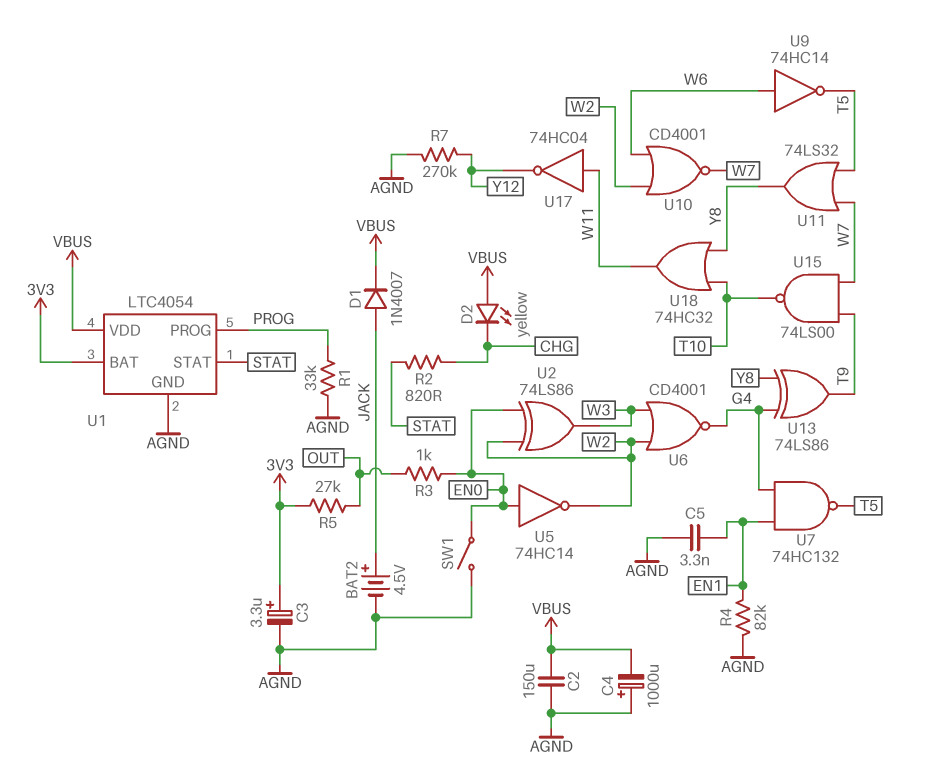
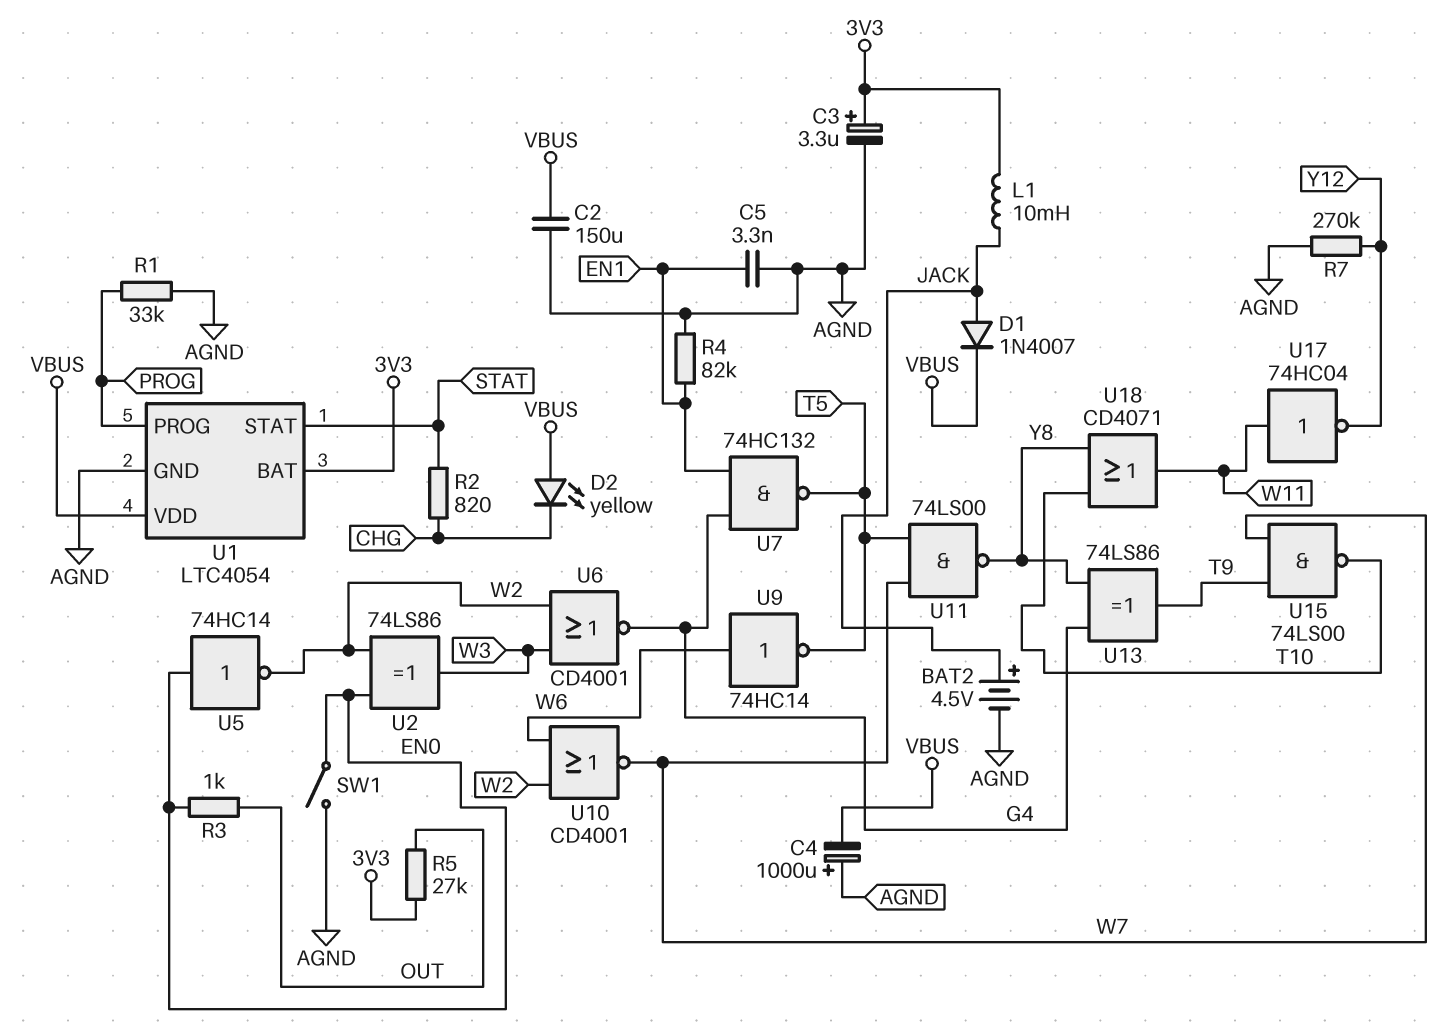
L1: none -> 10mH (3V3, JACK)
U11: OR 74LS32 (in T5, in W7, out Y8) -> NAND 74LS00 (in T5, in W7, out Y8)
U18: OR 74HC32 (in T10, in Y8, out W11) -> OR CD4071 (in T10, in Y8, out W11)

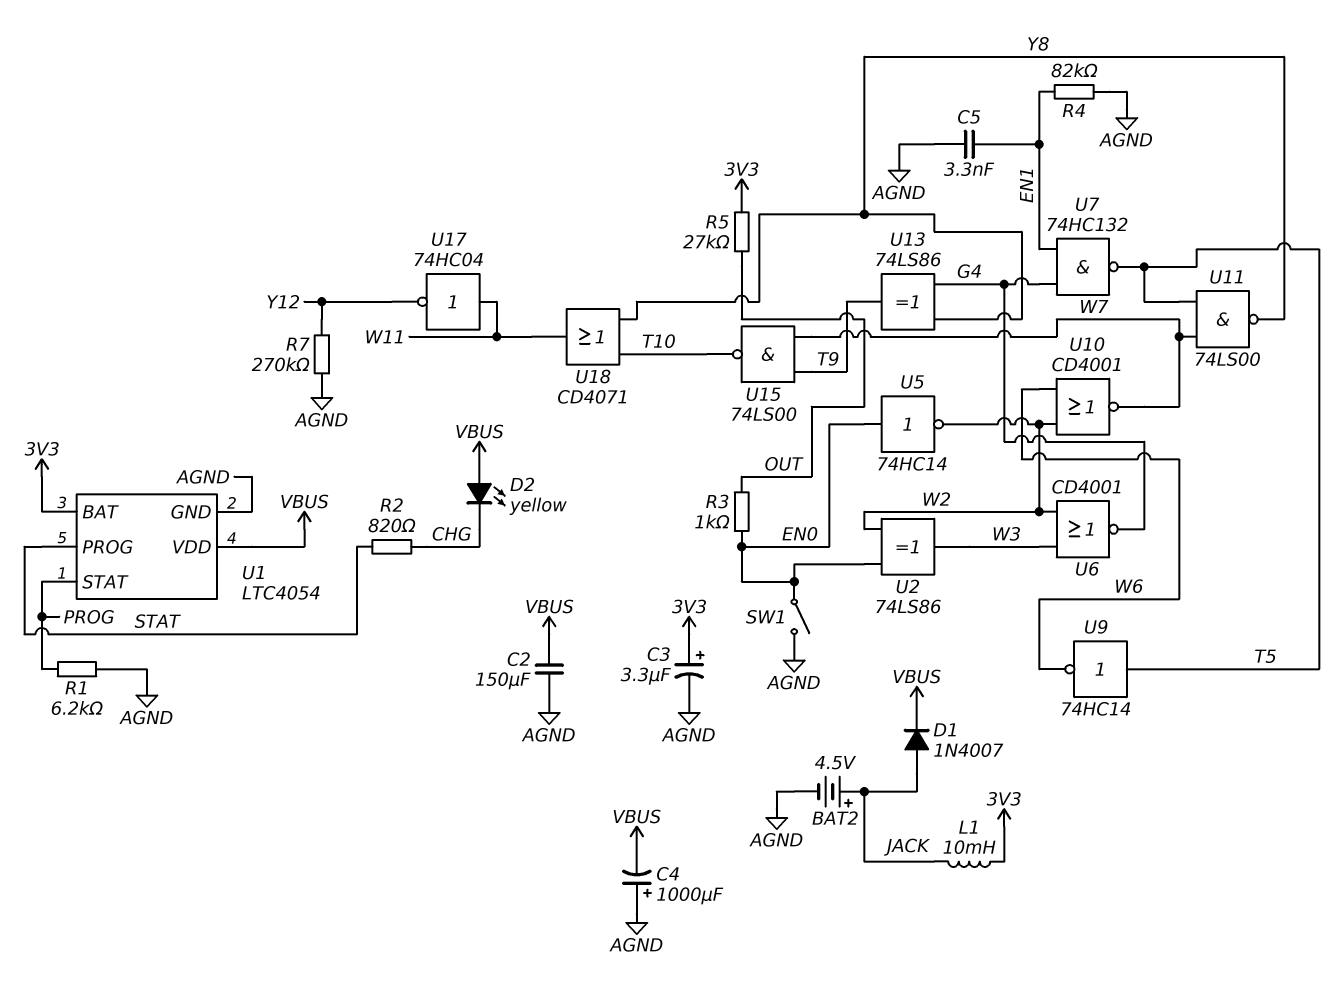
R1: 33k (AGND, PROG) -> 6.2k (AGND, PROG)
U1 pin PROG: PROG -> STAT
U1 pin STAT: STAT -> PROG
U9: NOT 74HC14 (in W6, out T5) -> NOT 74HC14 (in T5, out W6)

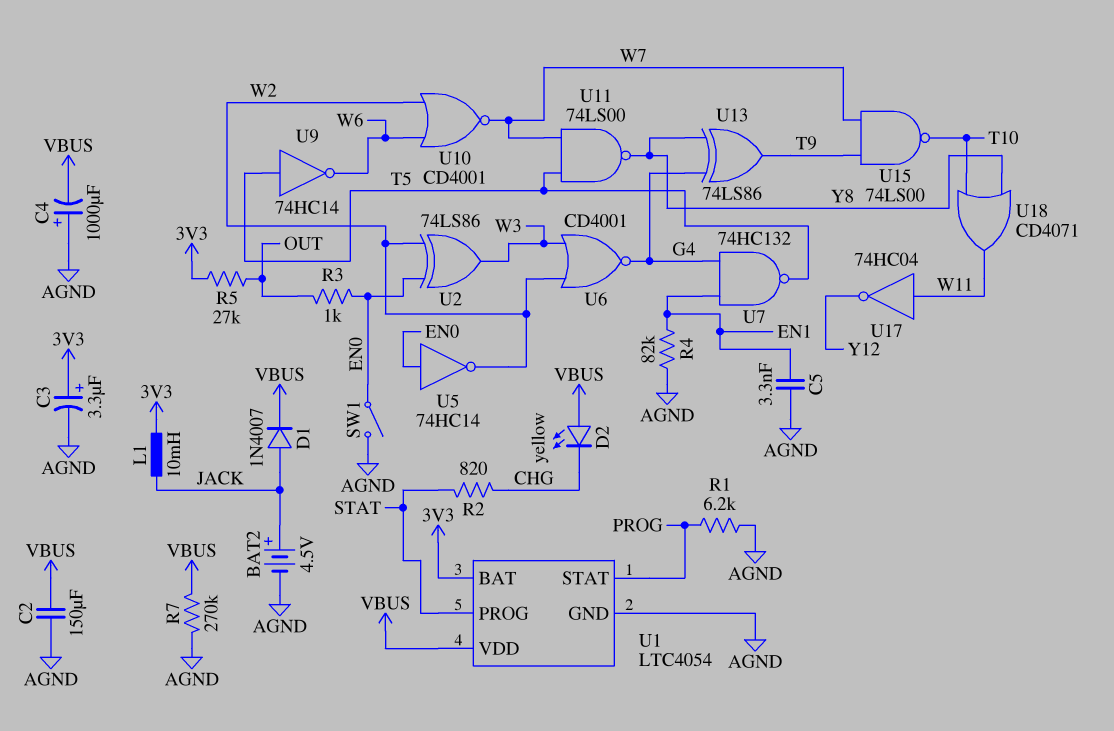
R7: 270k (AGND, Y12) -> 270k (AGND, VBUS)

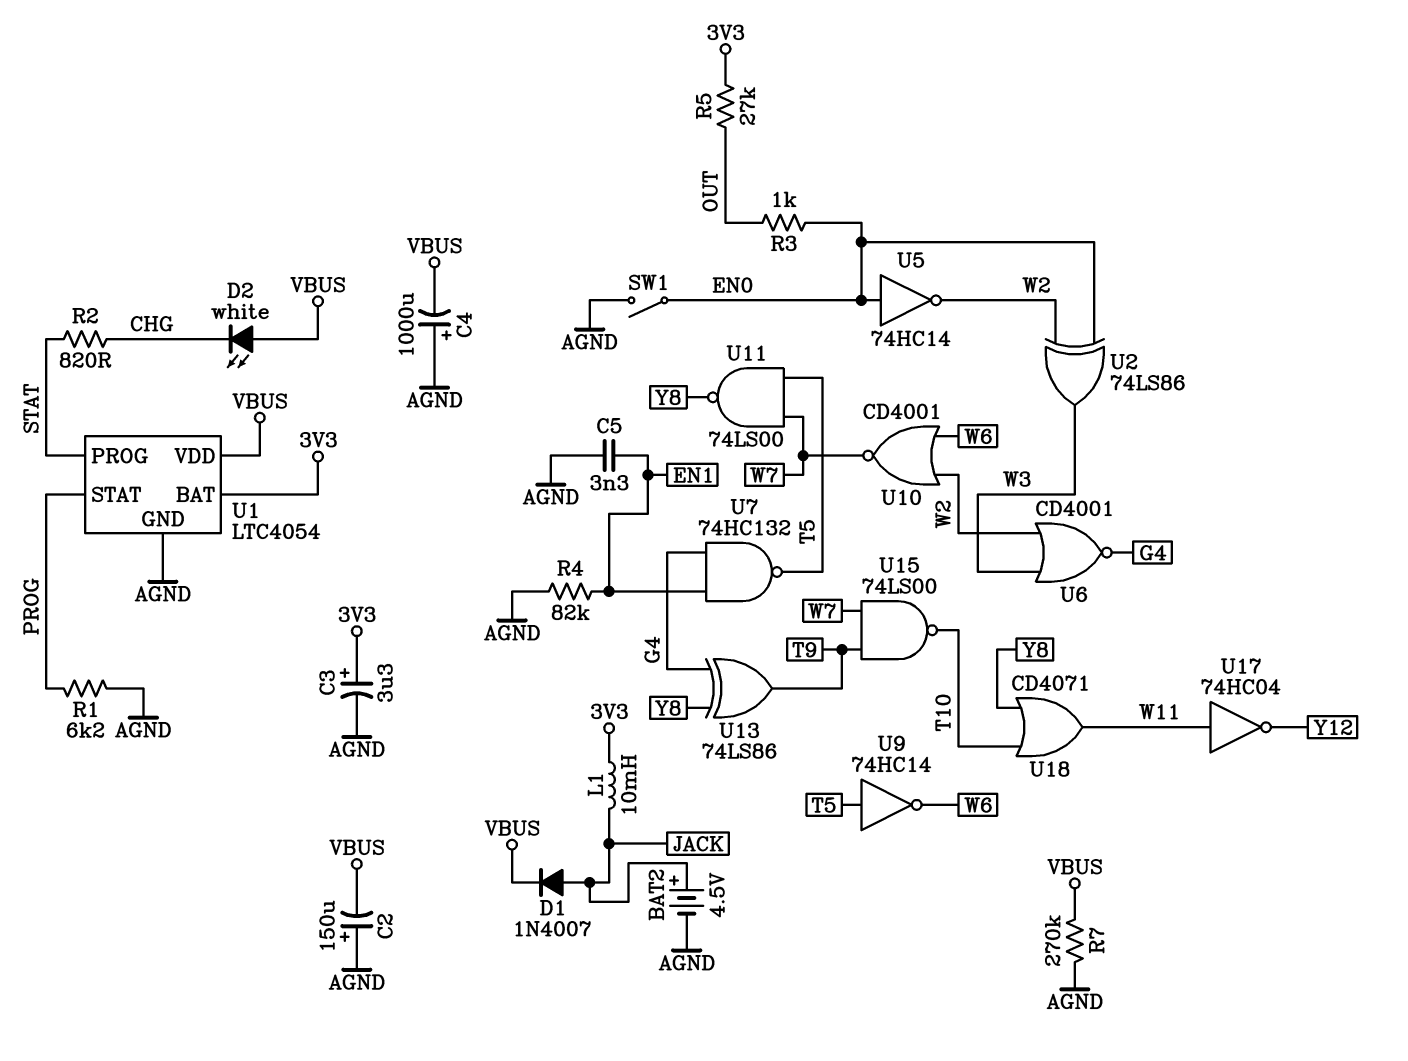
C2: 150uF (AGND, VBUS) -> 150uF (plus AGND, minus VBUS)
D2: LED yellow (A VBUS, K CHG) -> LED white (A VBUS, K CHG)

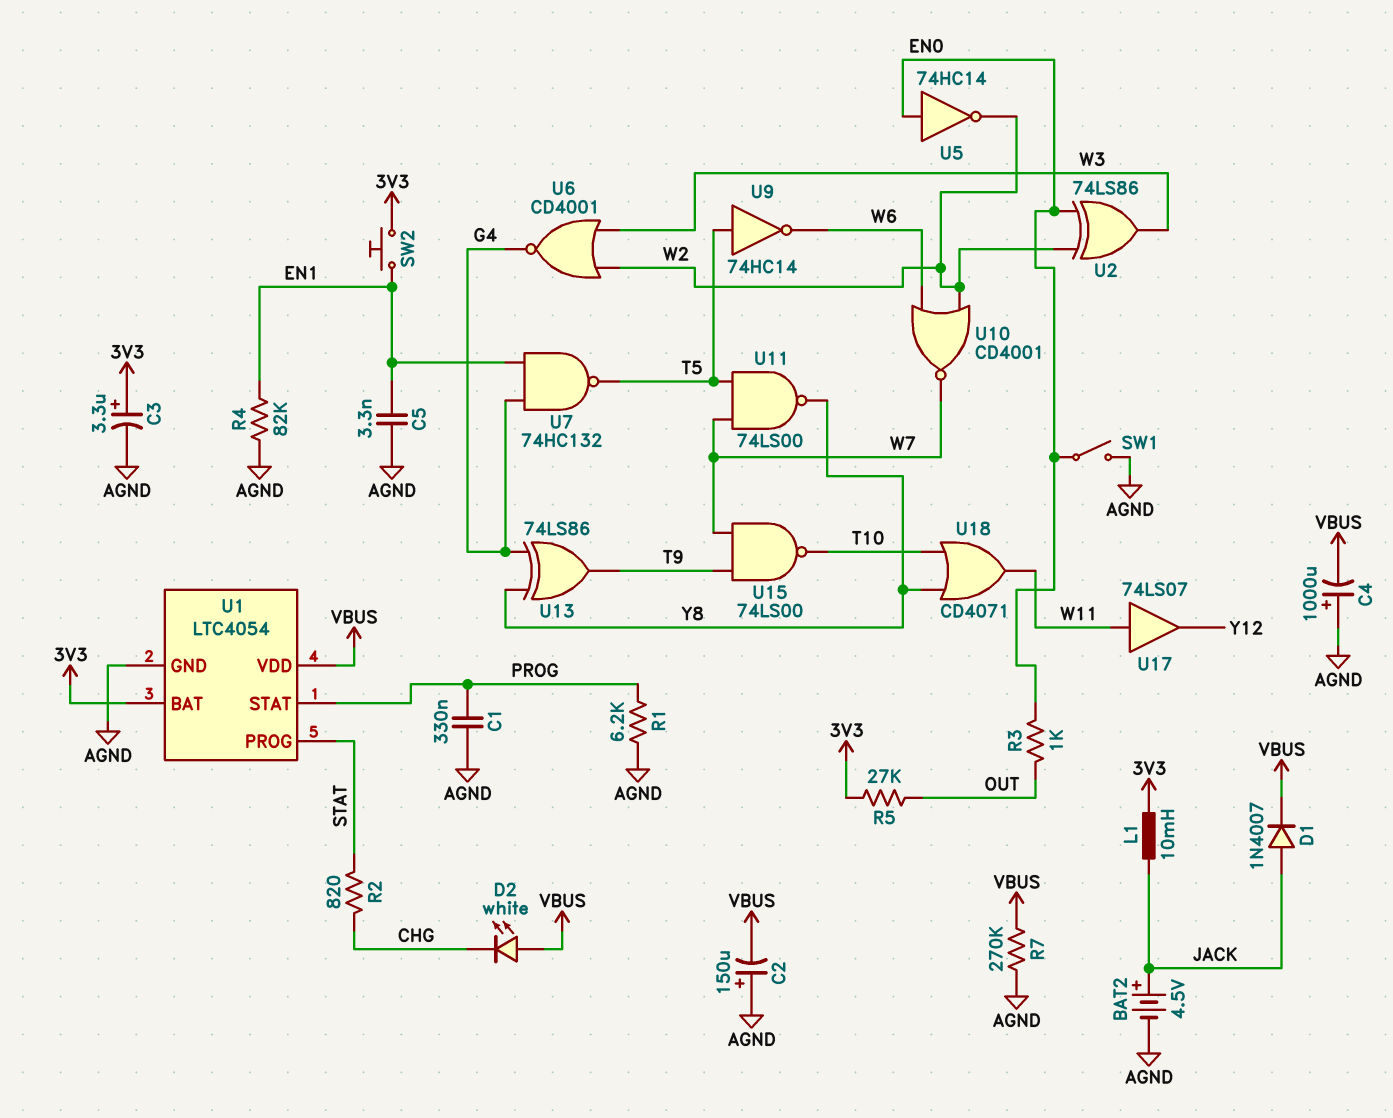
C1: none -> 330nF (AGND, PROG)
SW2: none -> button (3V3, EN1)
U17: NOT 74HC04 (in W11, out Y12) -> buffer 74LS07 (in W11, out Y12)

